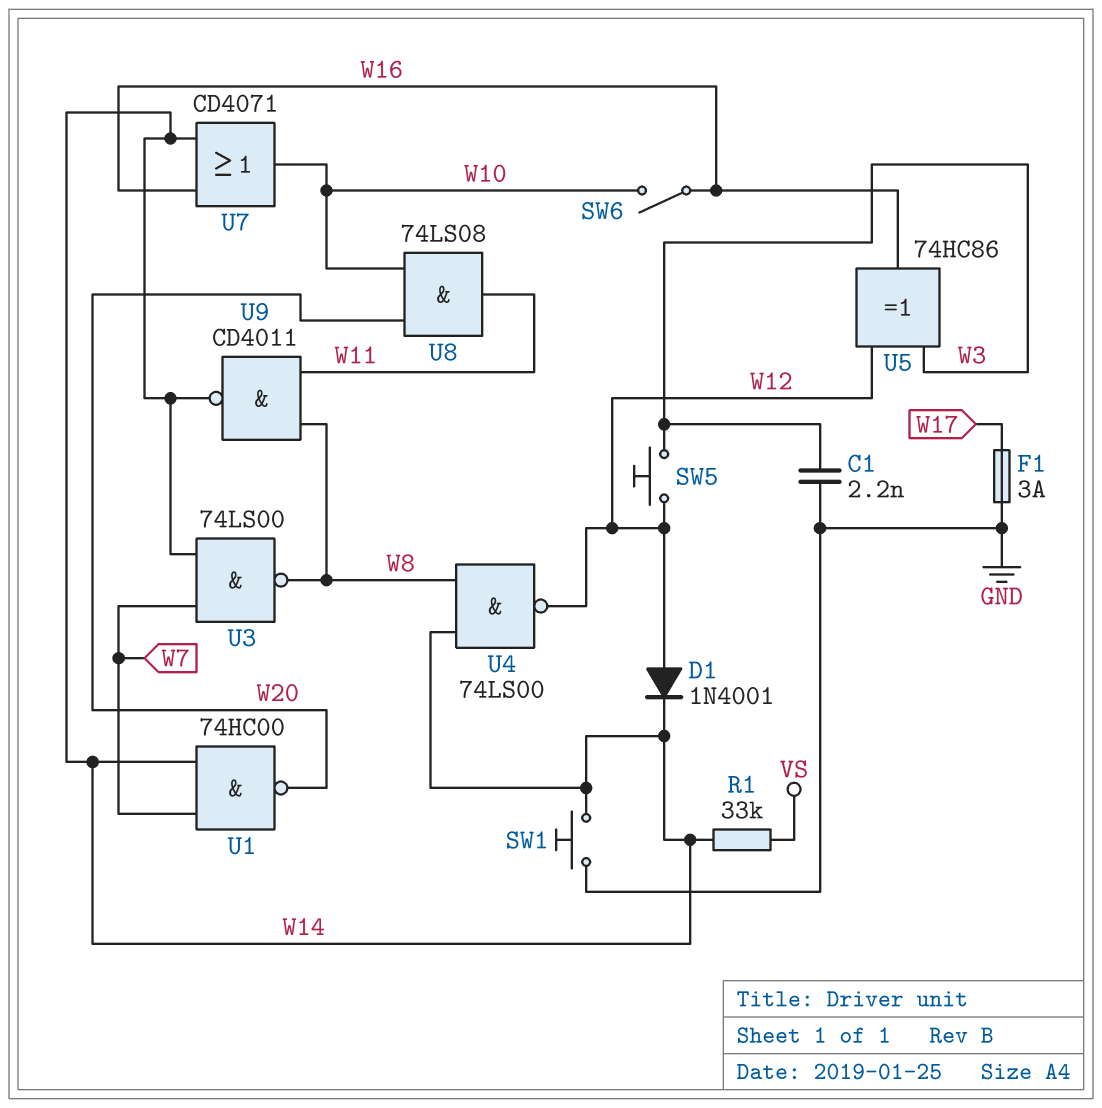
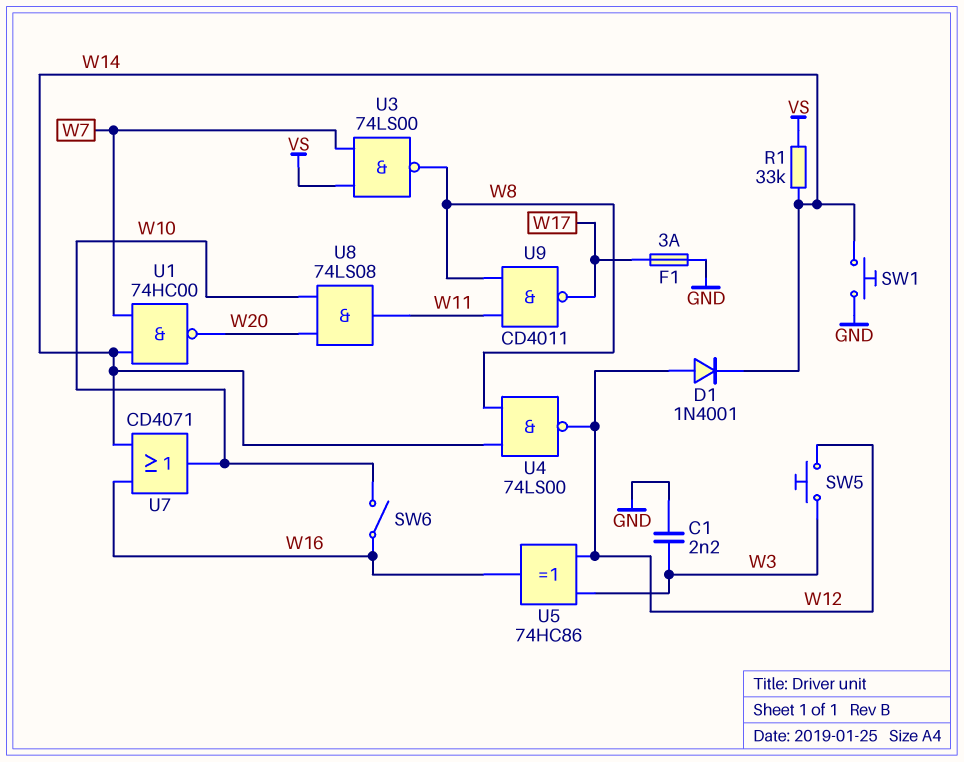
U3: NAND 74LS00 (in W7, in W14, out W8) -> NAND 74LS00 (in VS, in W7, out W8)
U9: NAND CD4011 (in W8, in W11, out W14) -> NAND CD4011 (in W8, in W11, out W17)

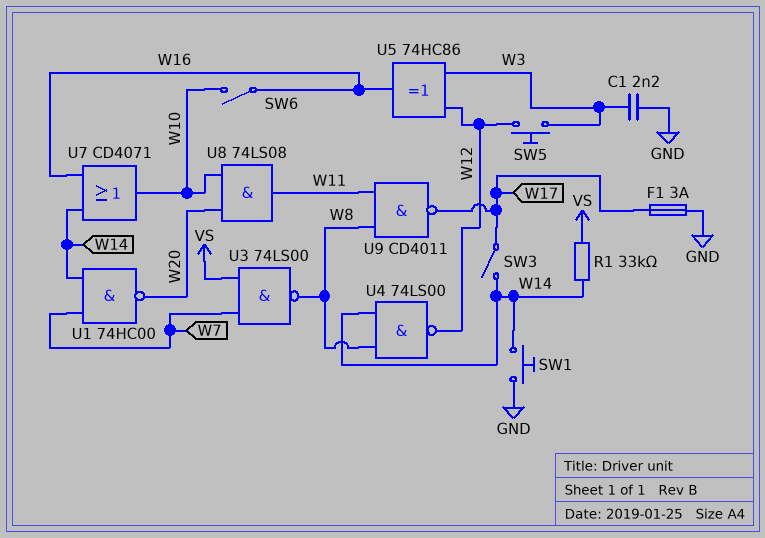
D1: diode 1N4001 (A W12, K W14) -> none
SW3: none -> switch (W14, W17)

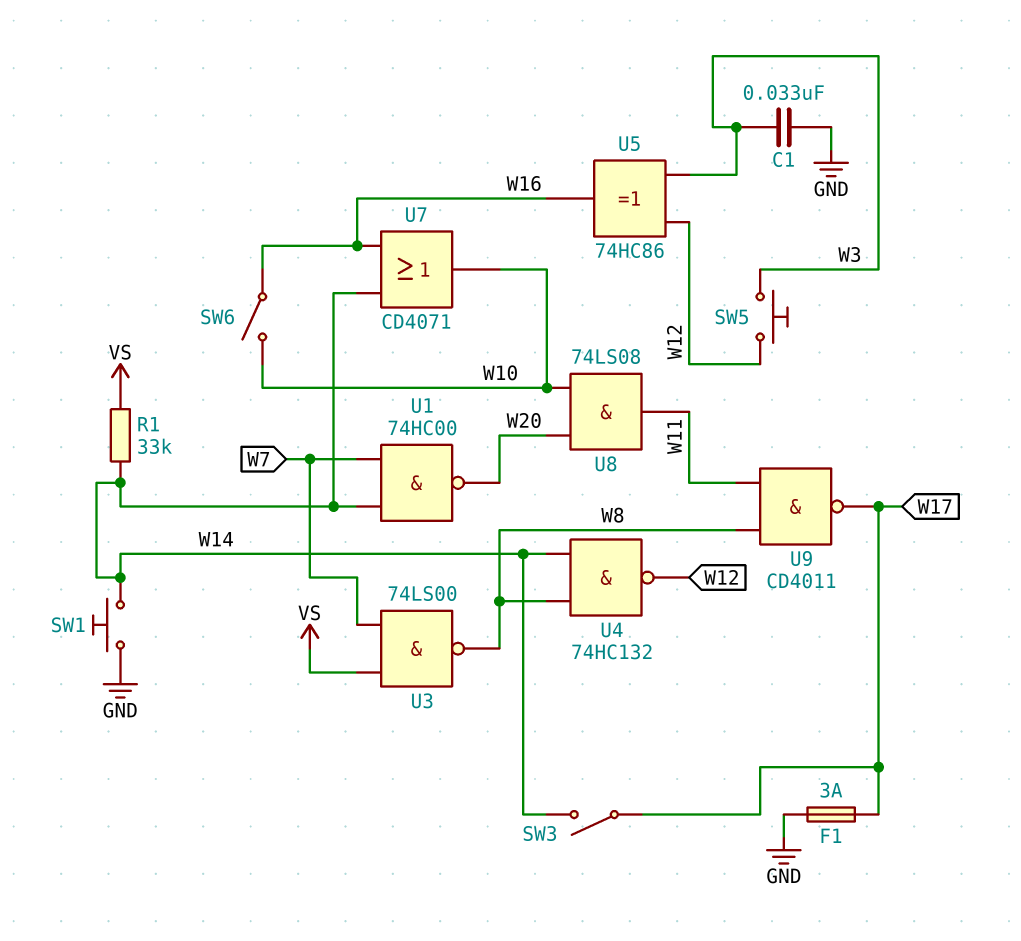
C1: 2.2nF (GND, W3) -> 33nF (GND, W3)
U4: NAND 74LS00 (in W8, in W14, out W12) -> NAND 74HC132 (in W8, in W14, out W12)

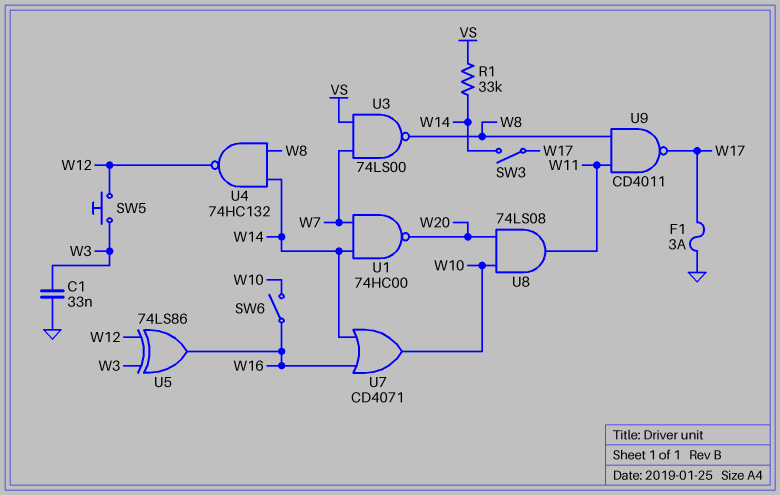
SW1: button (GND, W14) -> none
U5: XOR 74HC86 (in W3, in W12, out W16) -> XOR 74LS86 (in W3, in W12, out W16)

